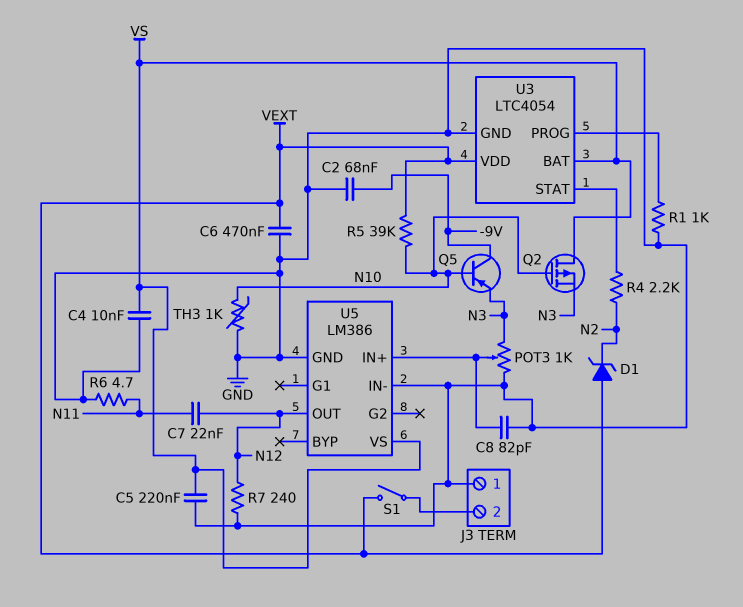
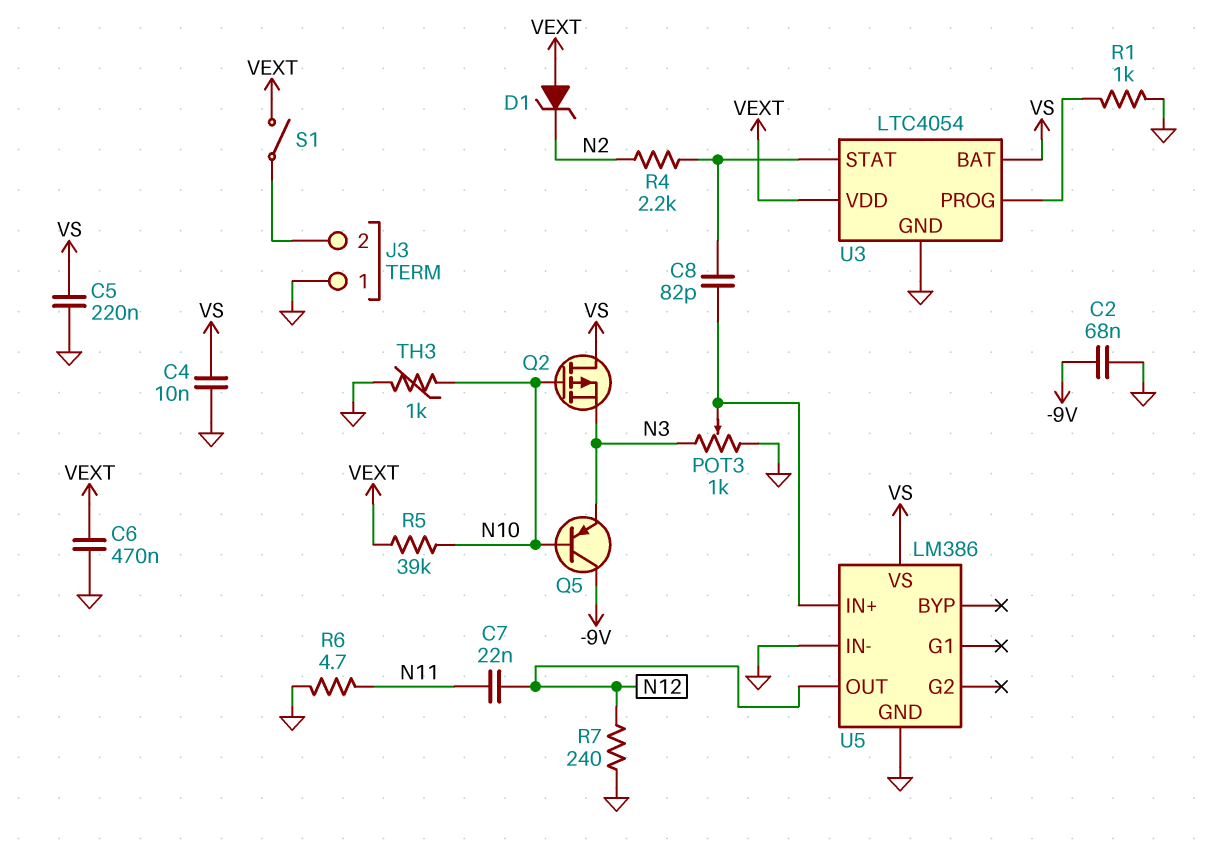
C8: 82pF (GND, U5/IN+) -> 82pF (U3/STAT, U5/IN+)

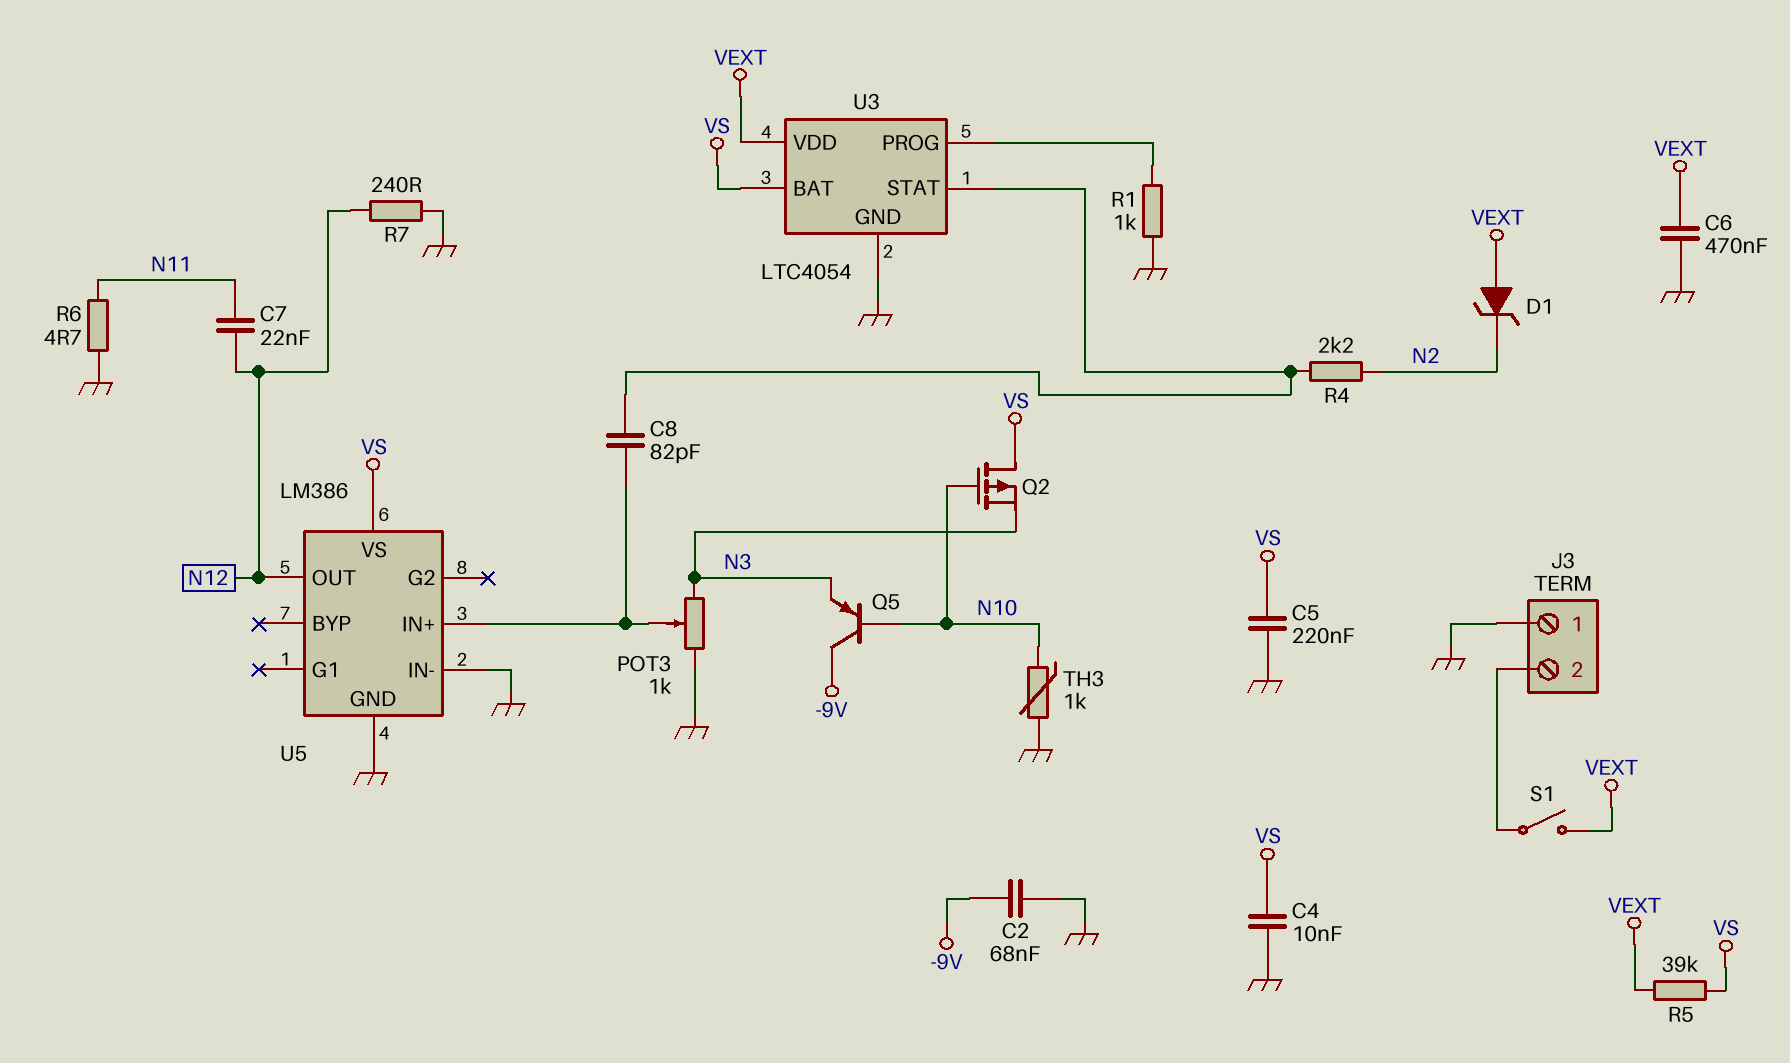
R5: 39k (N10, VEXT) -> 39k (VEXT, VS)

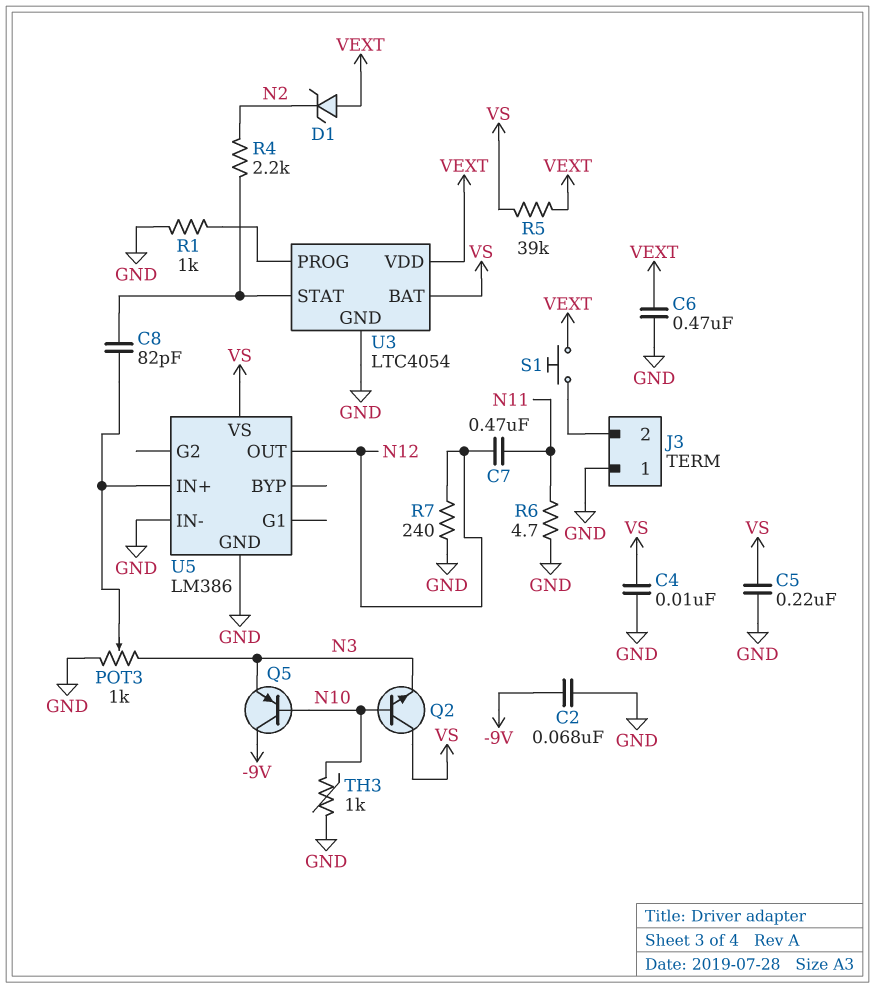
C7: 22nF (N11, N12) -> 470nF (N11, N12)
Q2: PMOS (G N10, D VS, S N3) -> NPN (B N10, C VS, E N3)
S1: switch (J3/2, VEXT) -> button (J3/2, VEXT)

